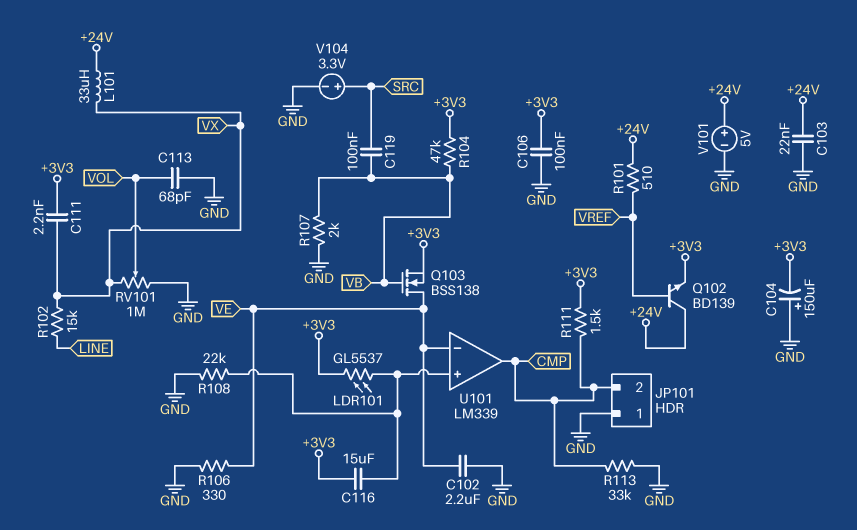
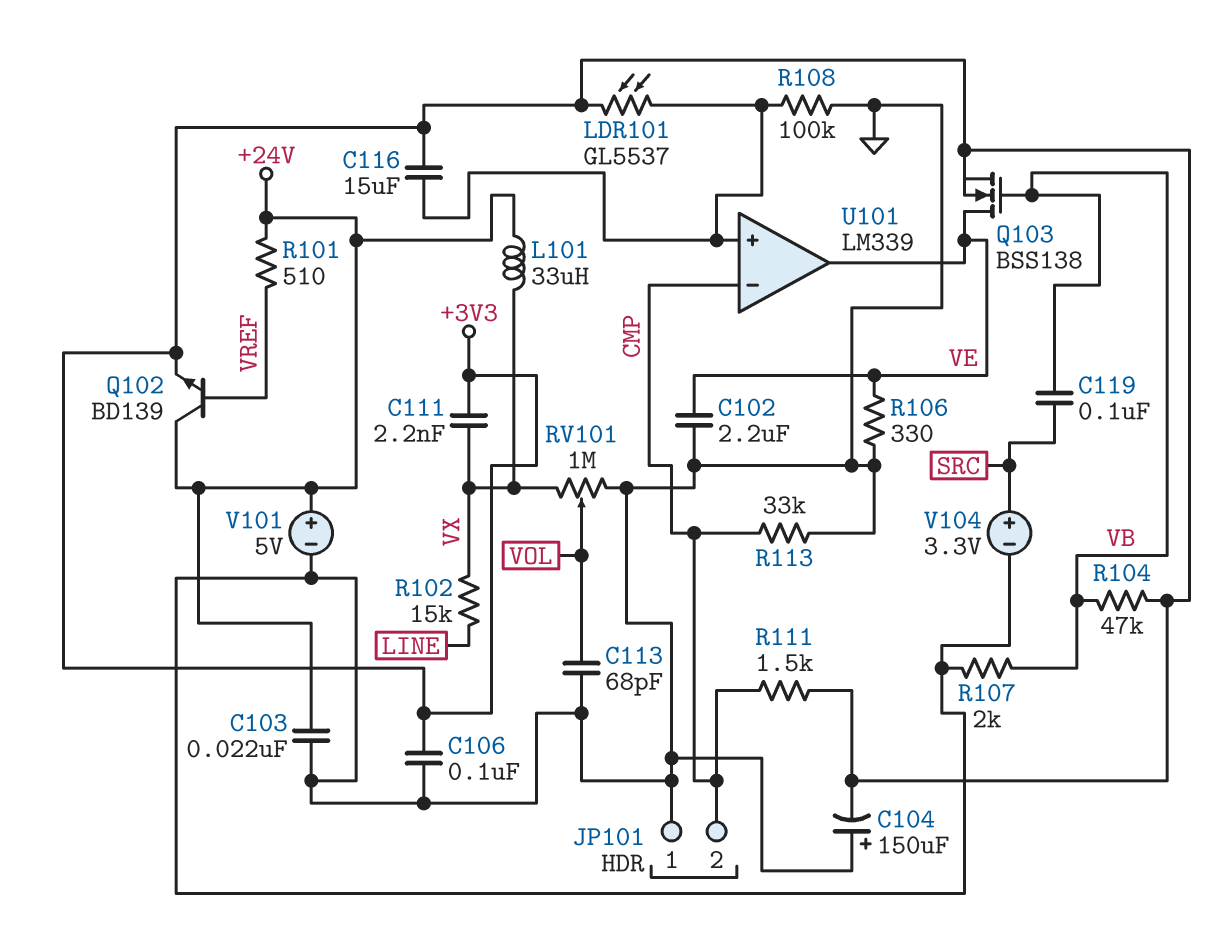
R108: 22k (GND, U101/in+) -> 100k (GND, U101/in+)
U101 pin in-: VE -> CMP
U101 pin out: CMP -> VE

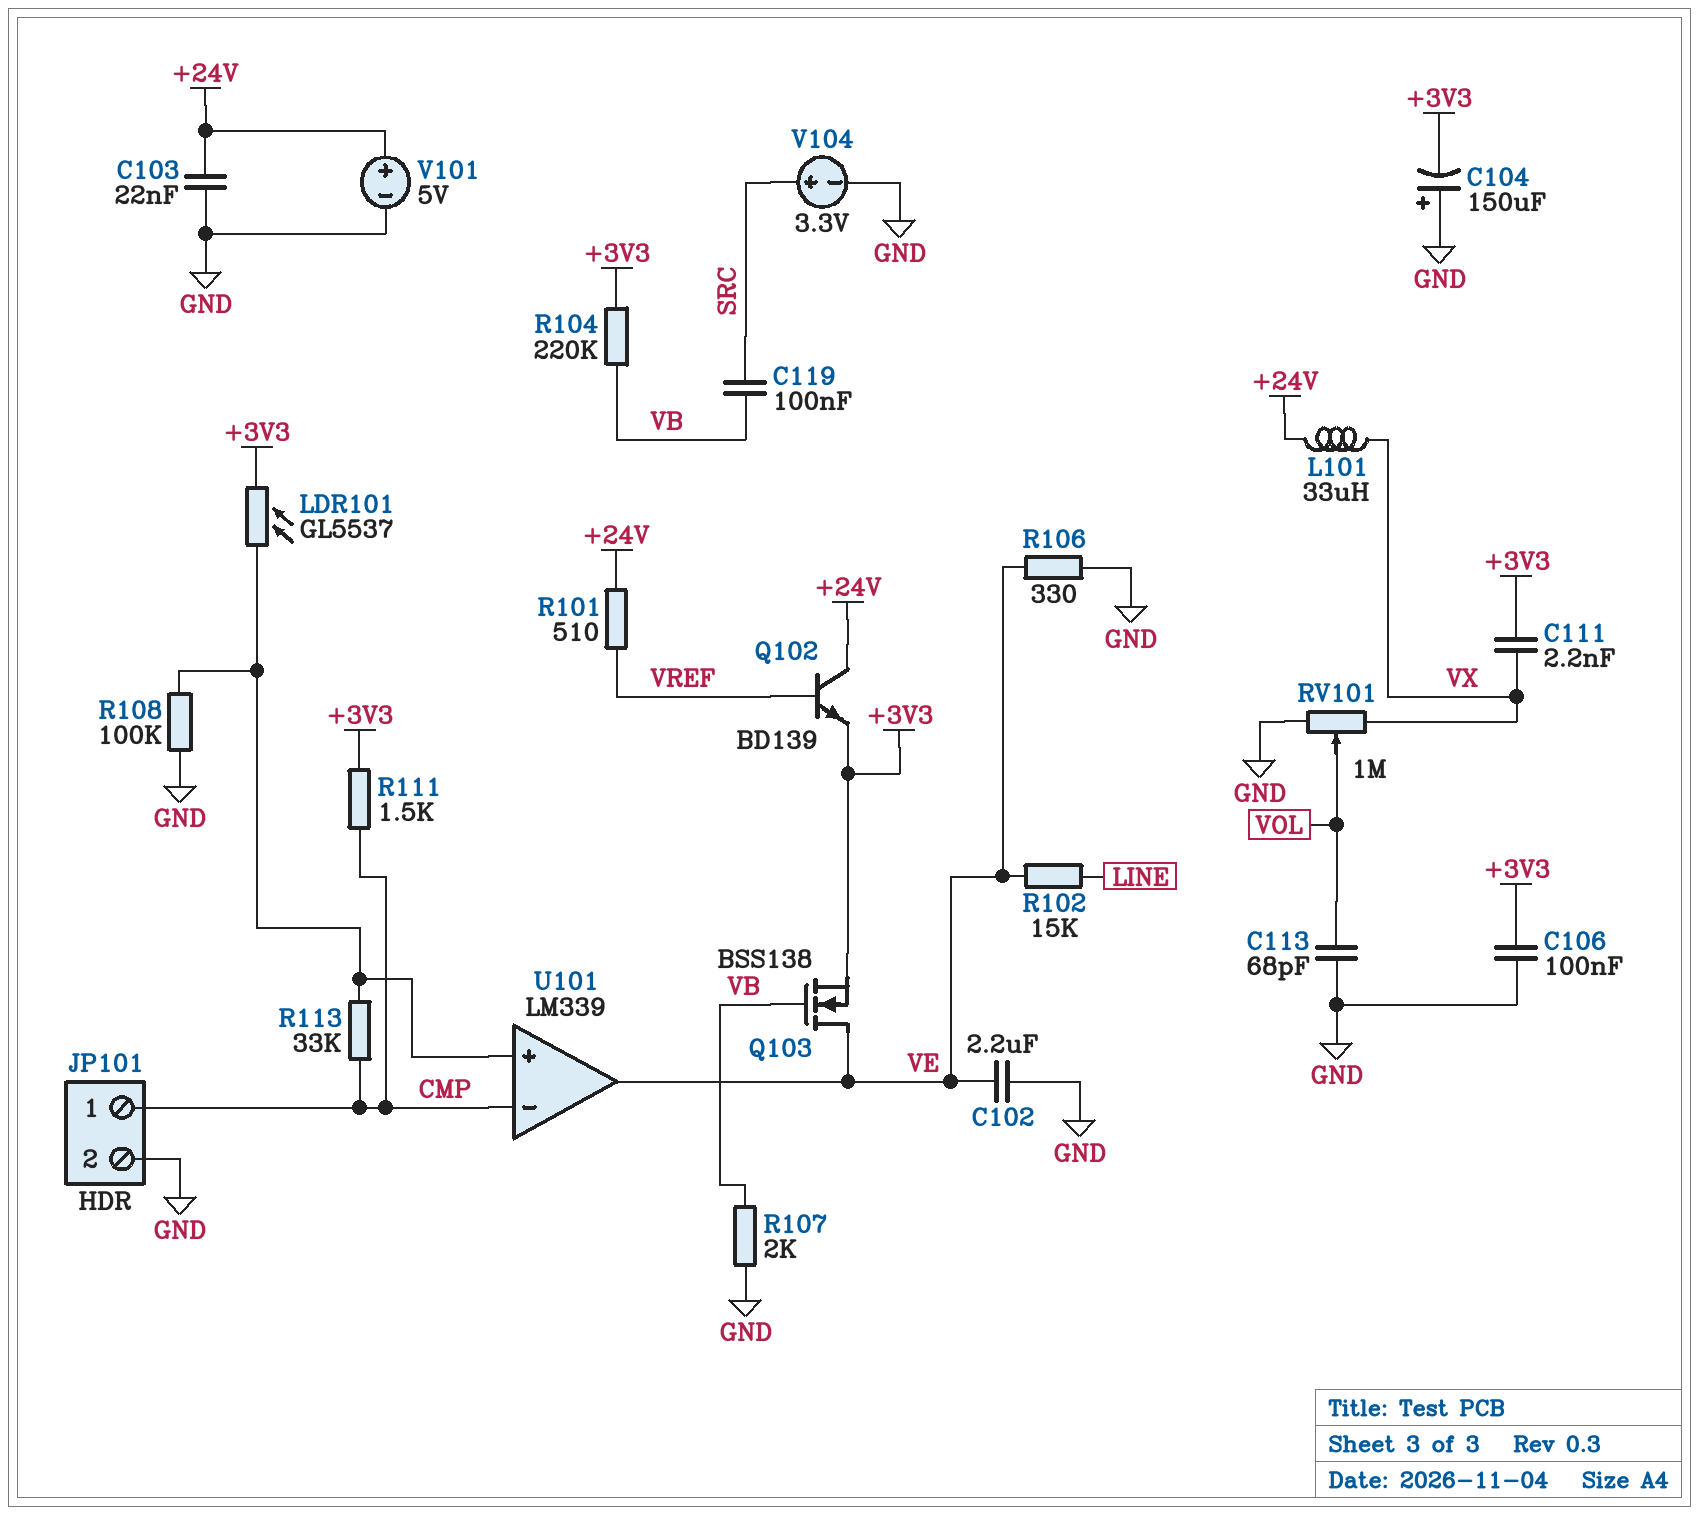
C116: 15uF (+3V3, U101/in+) -> none
JP101 pin 1: GND -> CMP
JP101 pin 2: CMP -> GND
R102: 15k (LINE, VX) -> 15k (LINE, VE)
R104: 47k (+3V3, VB) -> 220k (+3V3, VB)
R113: 33k (CMP, GND) -> 33k (CMP, U101/in+)

